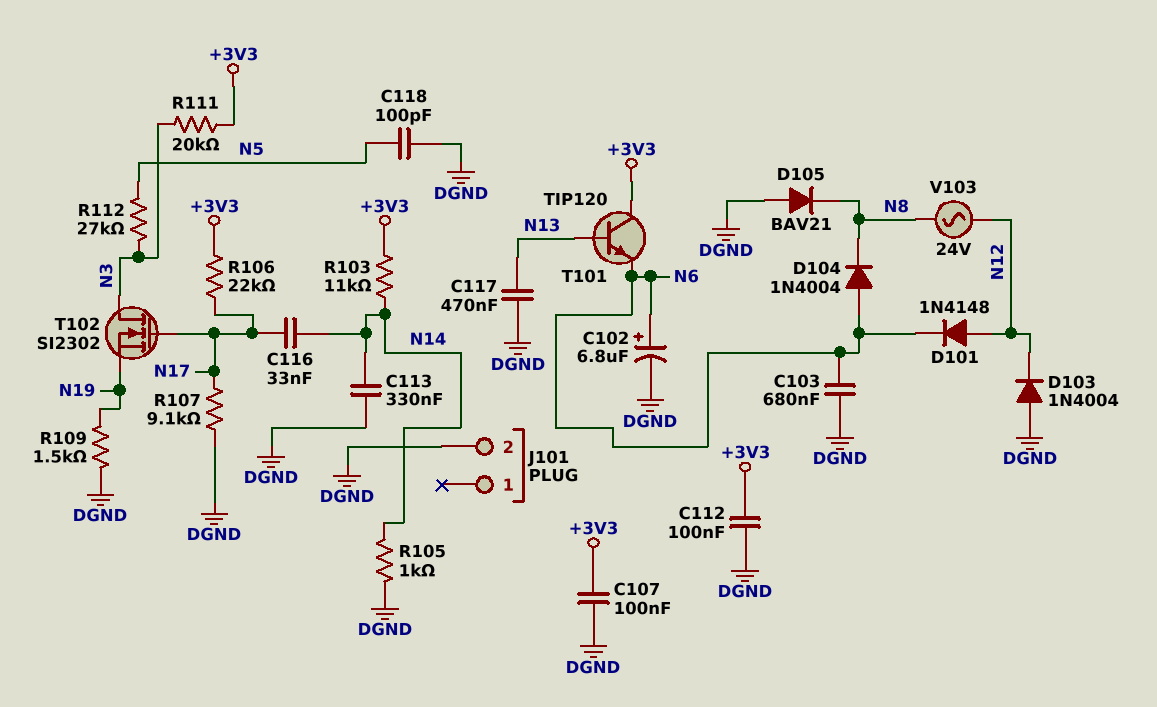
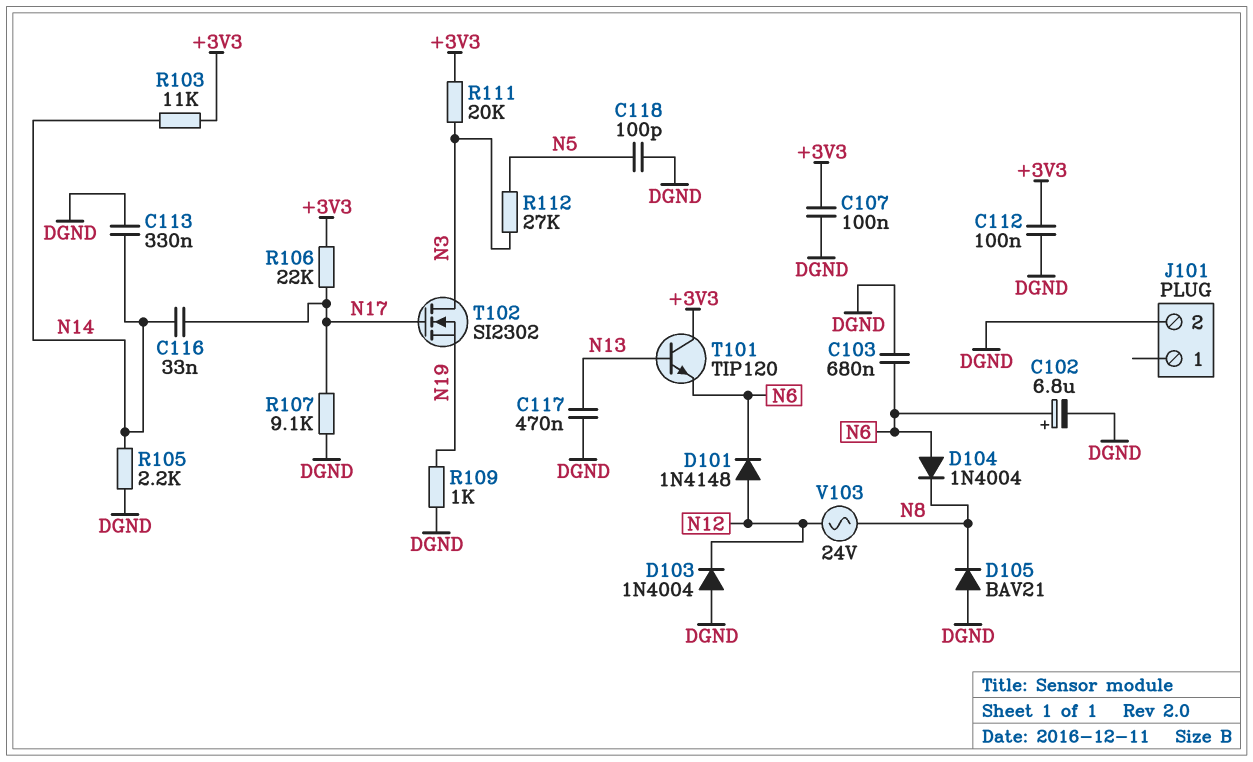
R105: 1k (DGND, N14) -> 2.2k (DGND, N14)
R109: 1.5k (DGND, N19) -> 1k (DGND, N19)

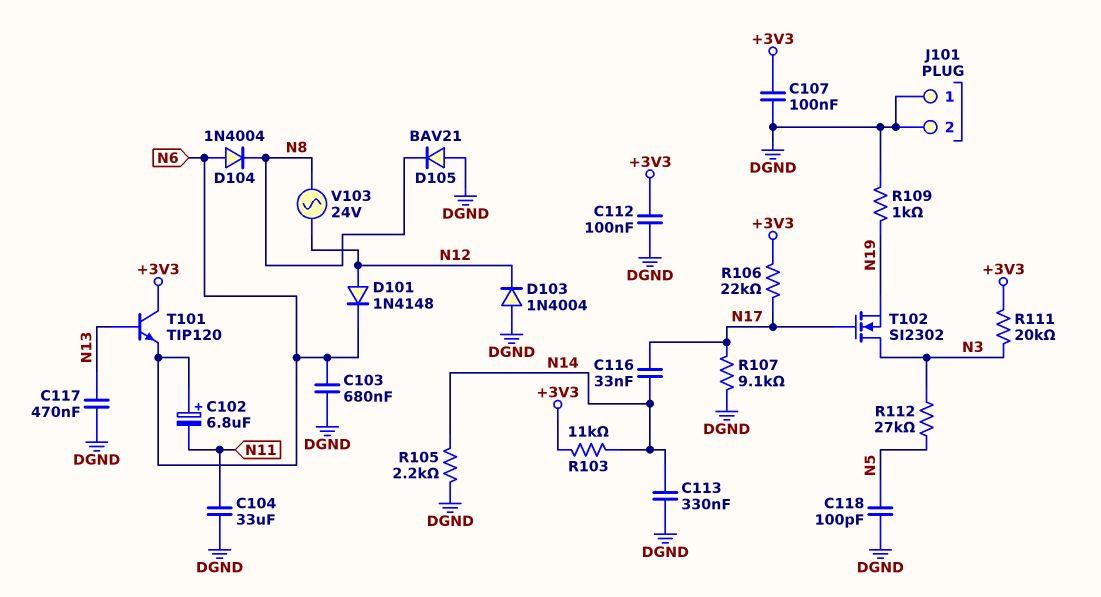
C102: 6.8uF (plus N6, minus DGND) -> 6.8uF (plus N6, minus N11)
C104: none -> 33uF (DGND, N11)
J101 pin 1: none -> DGND

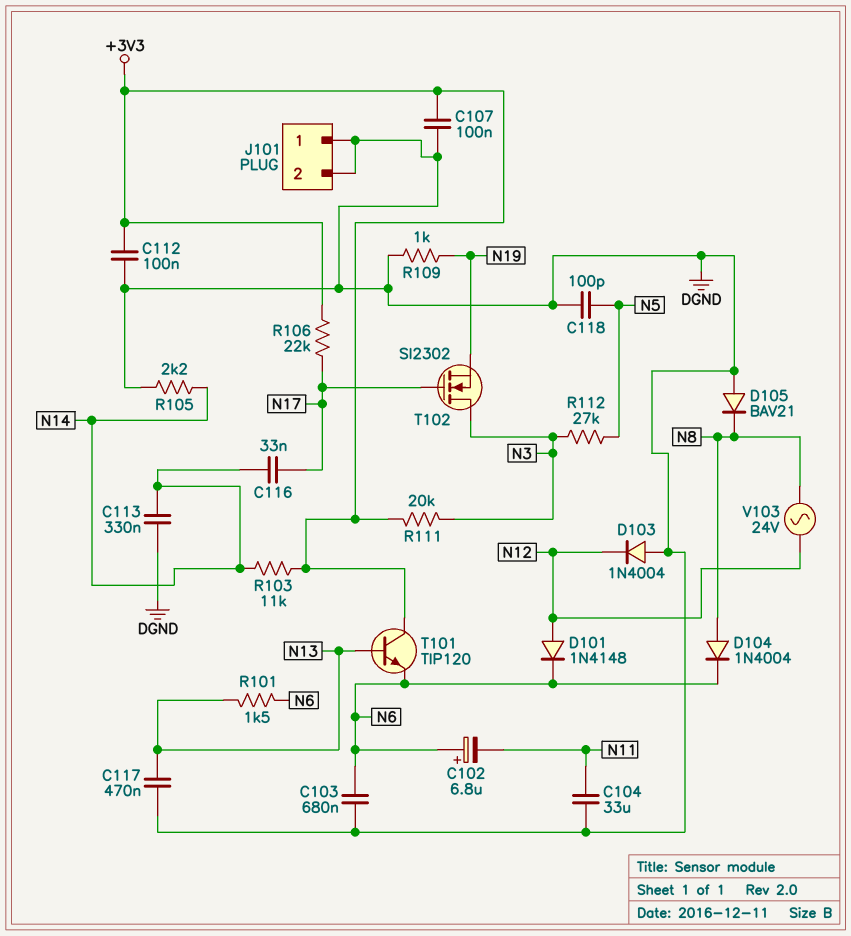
D104: diode 1N4004 (A N6, K N8) -> diode 1N4004 (A N8, K N6)
R101: none -> 1.5k (N6, N13)
R107: 9.1k (DGND, N17) -> none

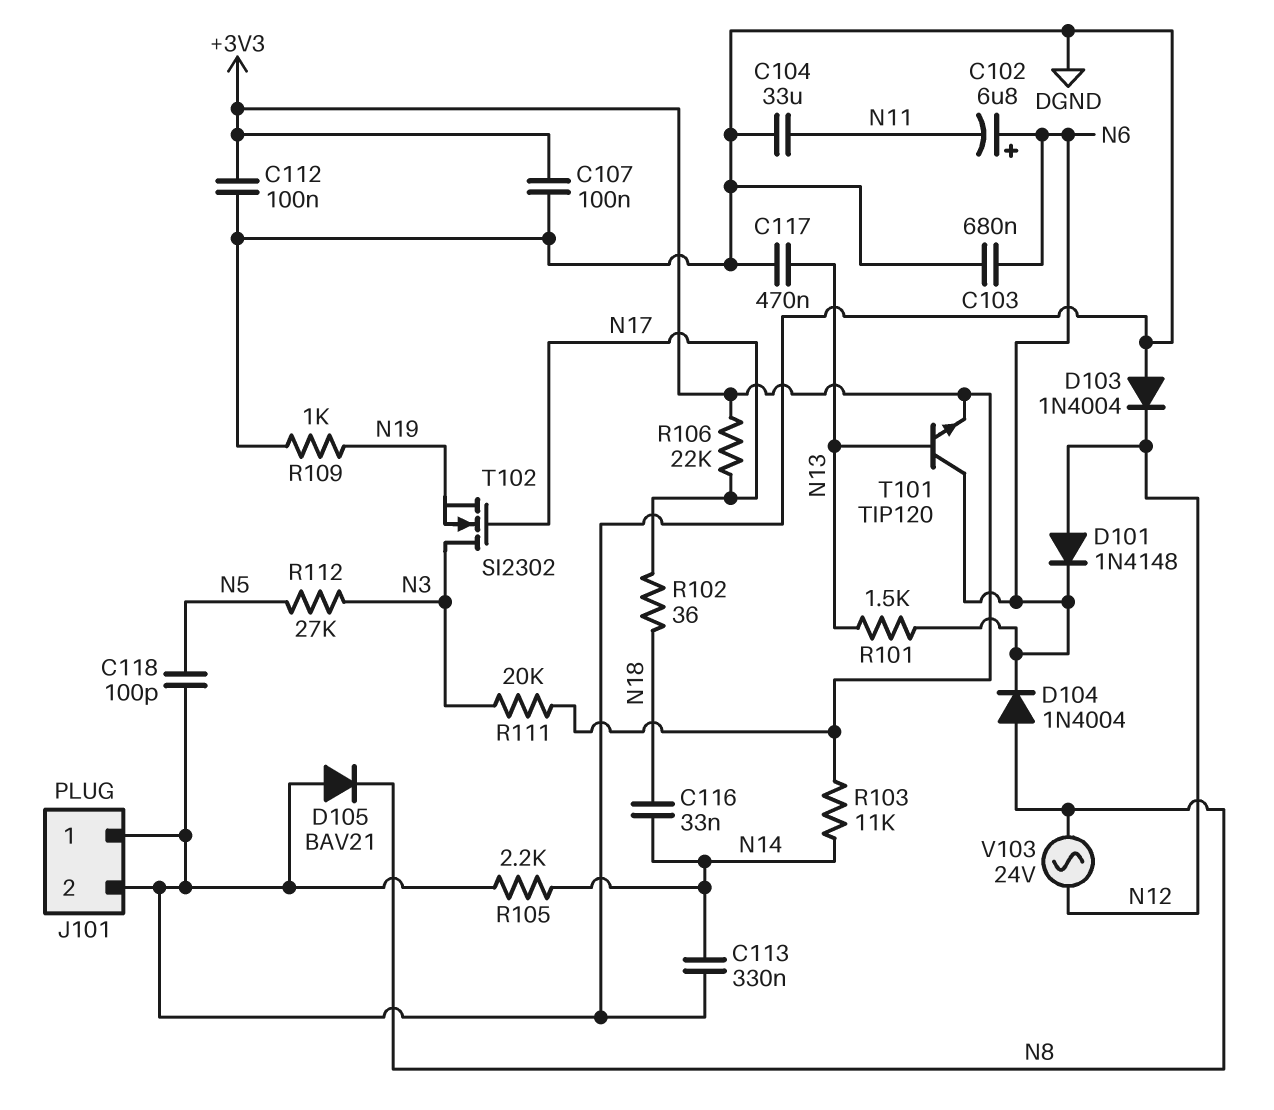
C116: 33nF (N14, N17) -> 33nF (N14, N18)
R102: none -> 36 (N17, N18)
T101: NPN TIP120 (B N13, C +3V3, E N6) -> NPN TIP120 (B N13, C N6, E +3V3)

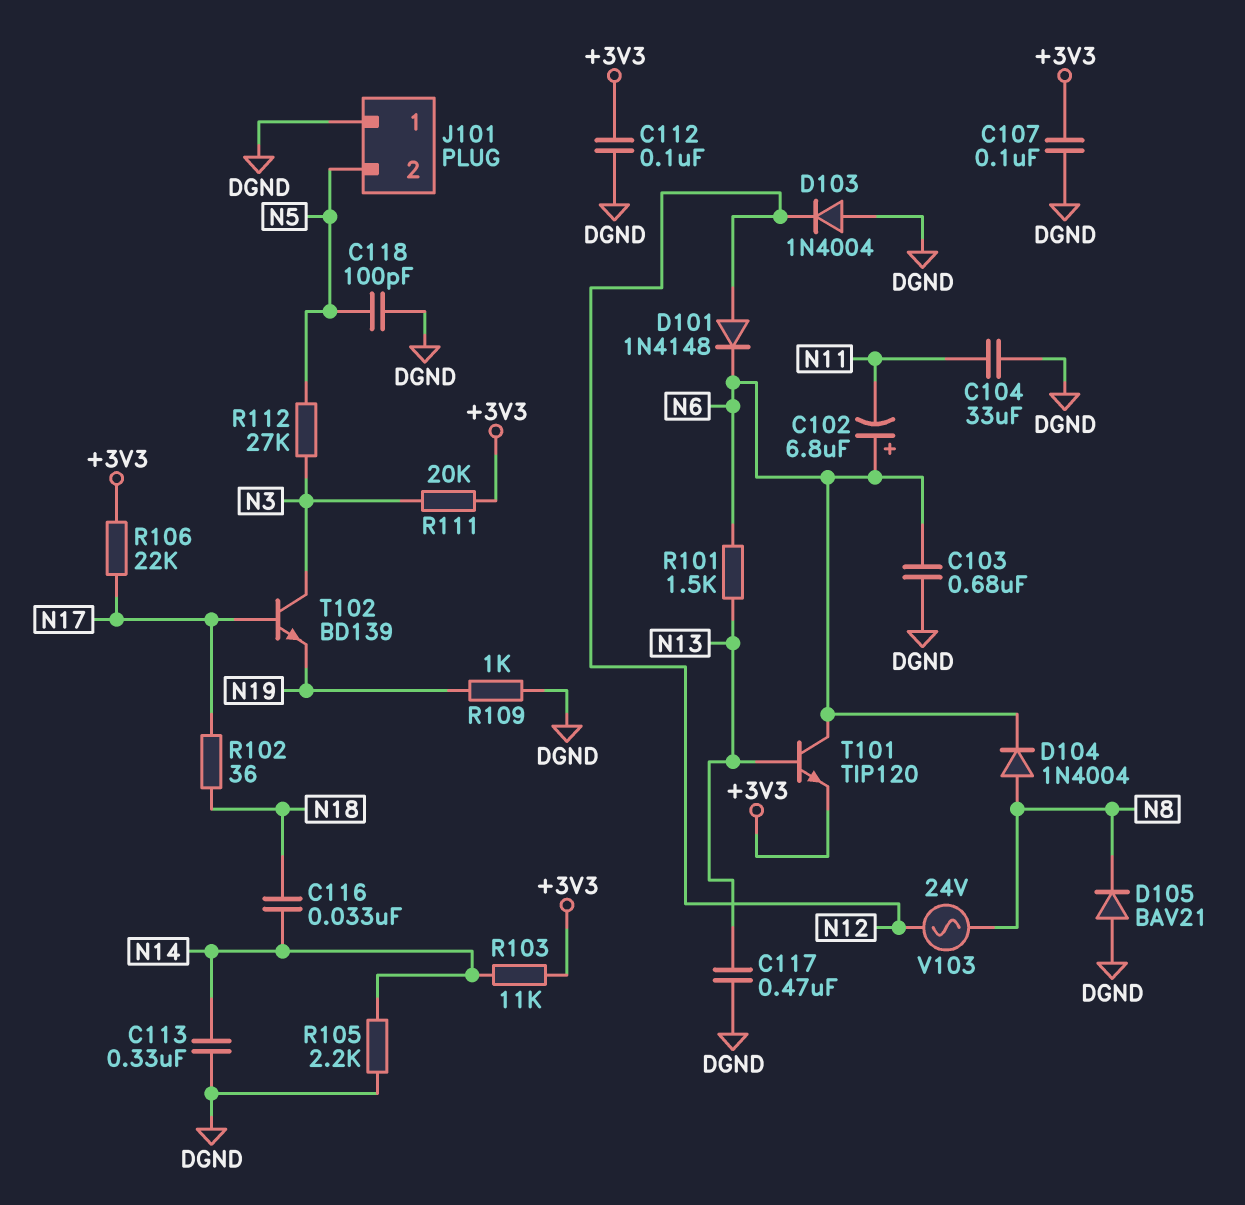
J101 pin 2: DGND -> N5
T102: NMOS SI2302 (G N17, D N3, S N19) -> NPN BD139 (B N17, C N3, E N19)

